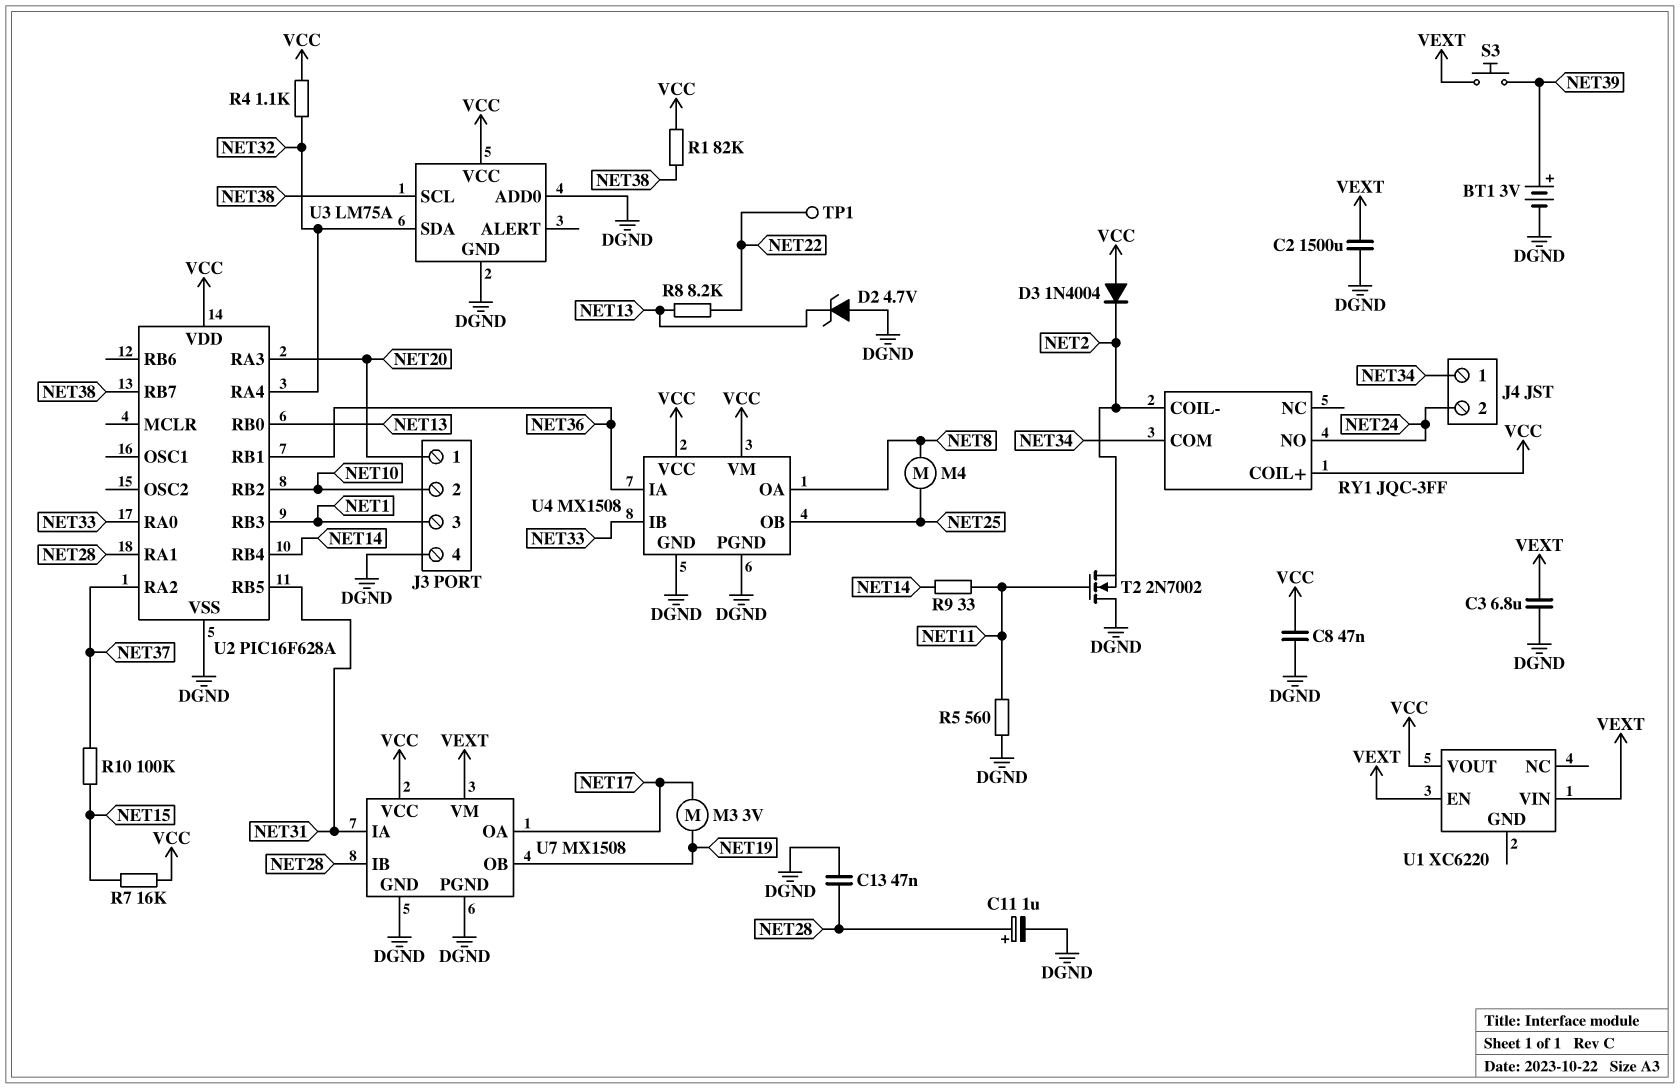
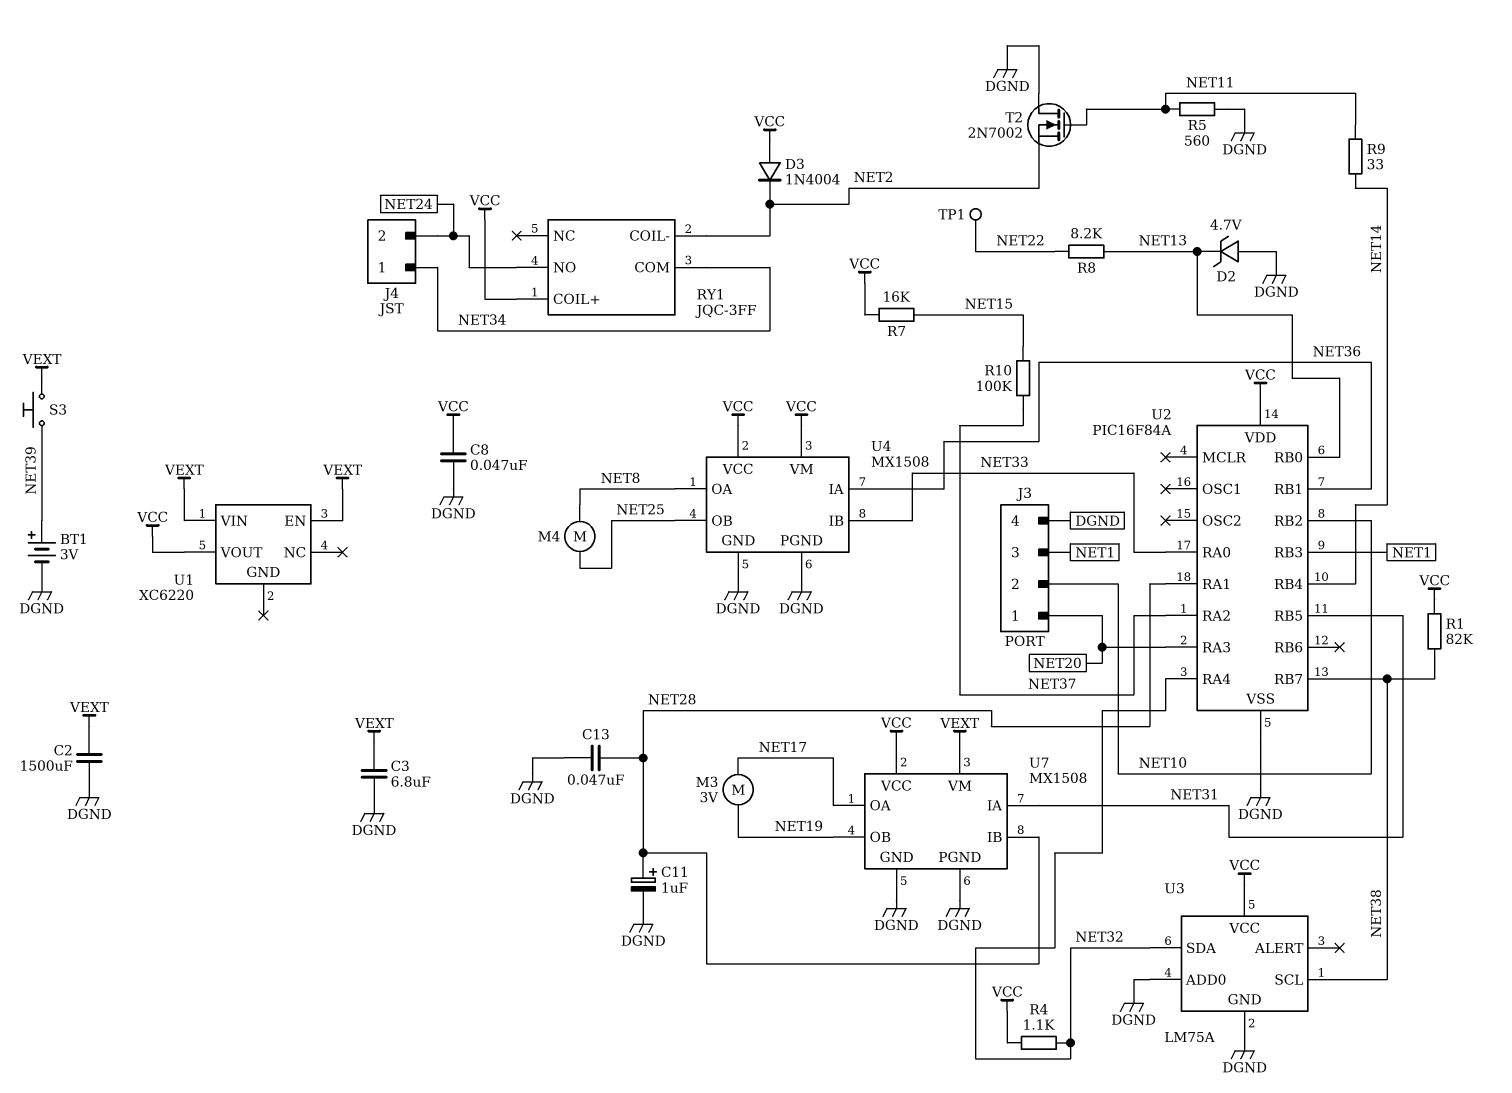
U2: PIC16F628A -> PIC16F84A

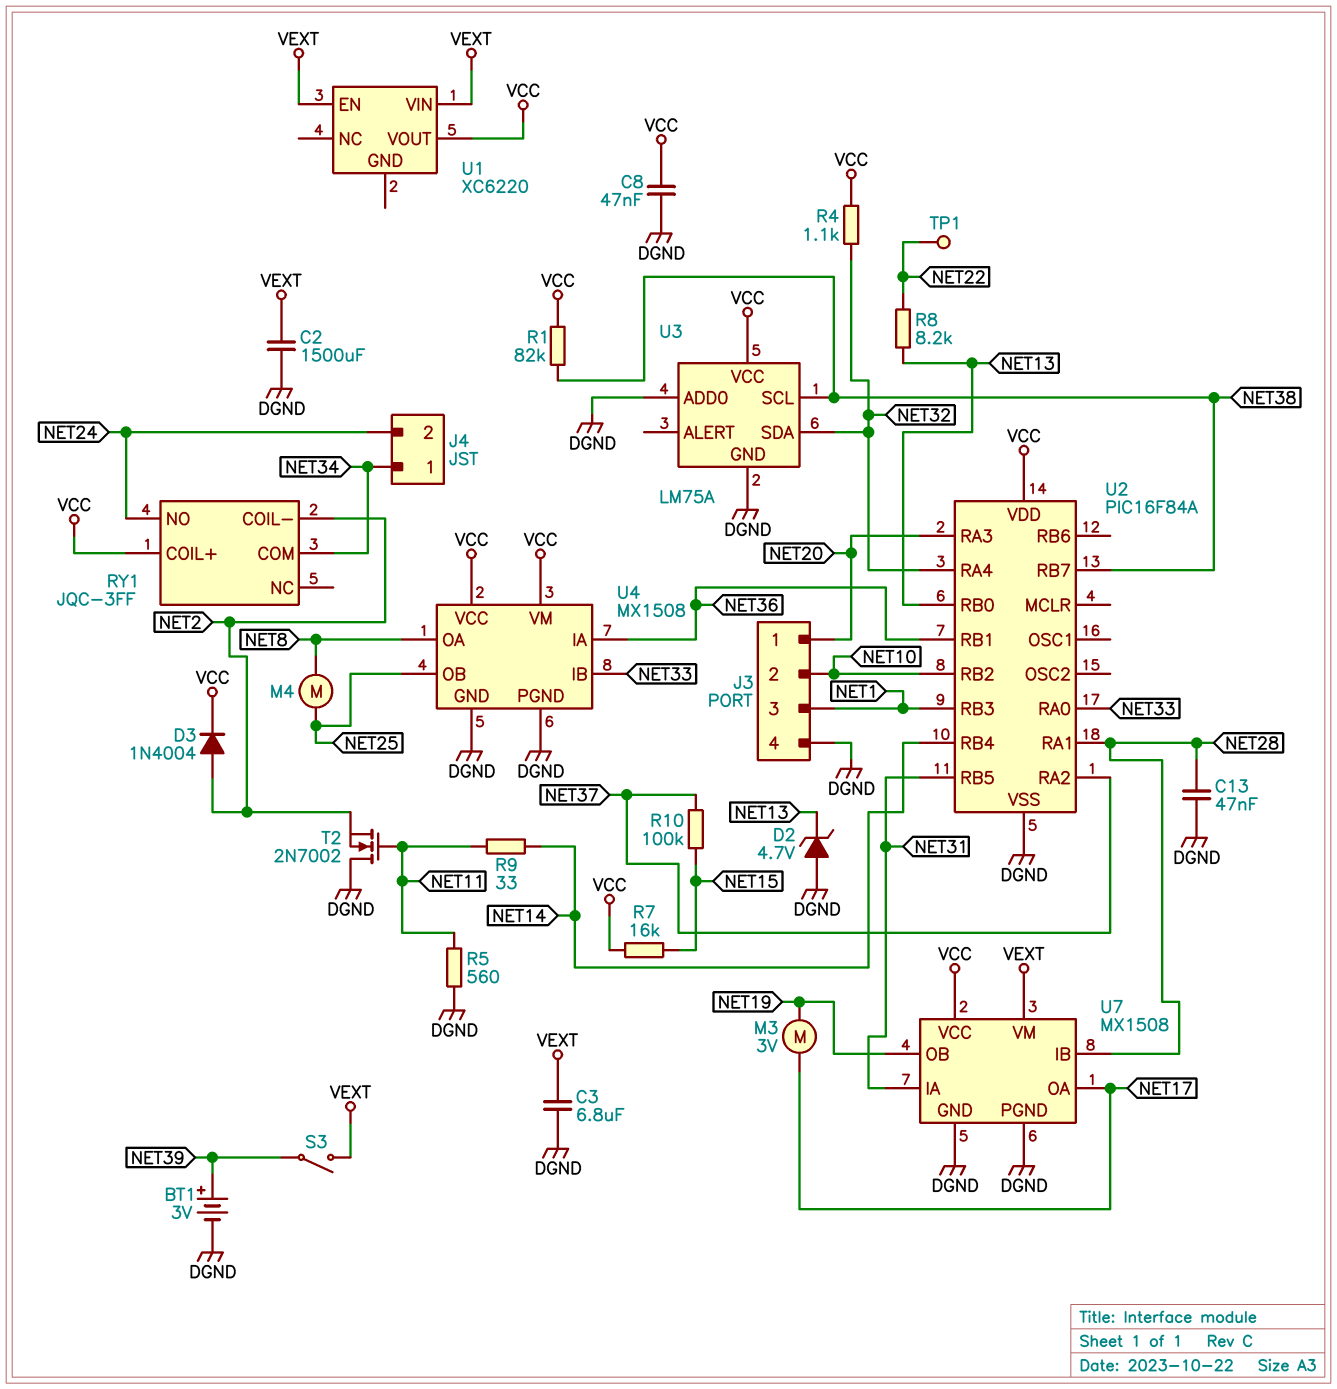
C11: 1uF (plus NET28, minus DGND) -> none
D3: diode 1N4004 (A VCC, K NET2) -> diode 1N4004 (A NET2, K VCC)
S3: button (NET39, VEXT) -> switch (NET39, VEXT)

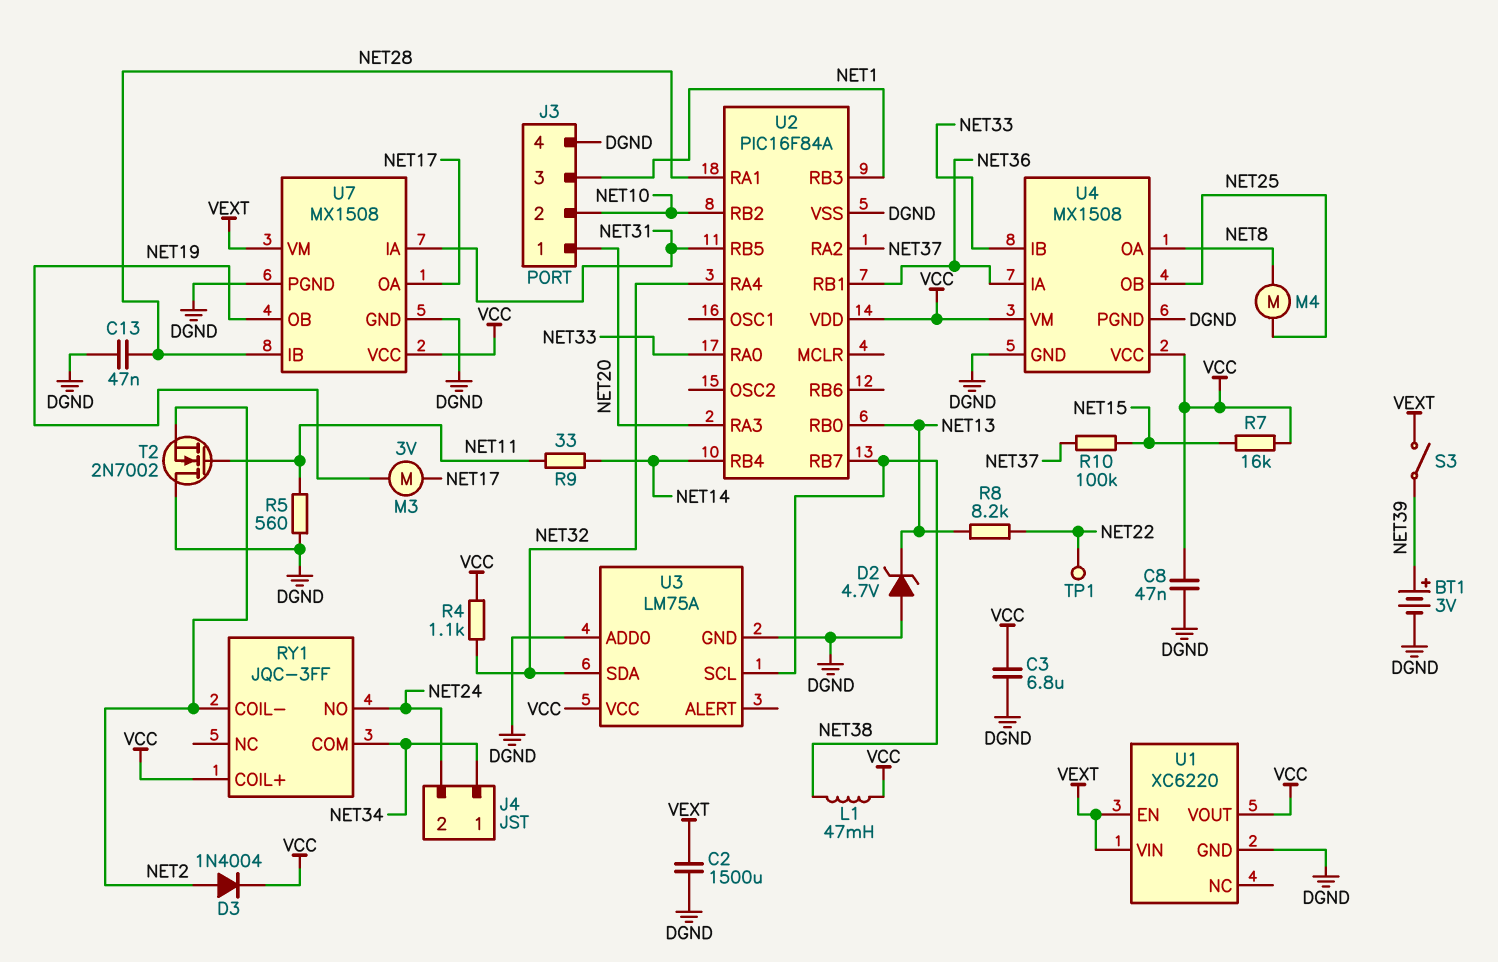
C3: 6.8uF (DGND, VEXT) -> 6.8uF (DGND, VCC)
L1: none -> 47mH (NET38, VCC)
R1: 82k (NET38, VCC) -> none
U1 pin GND: none -> DGND

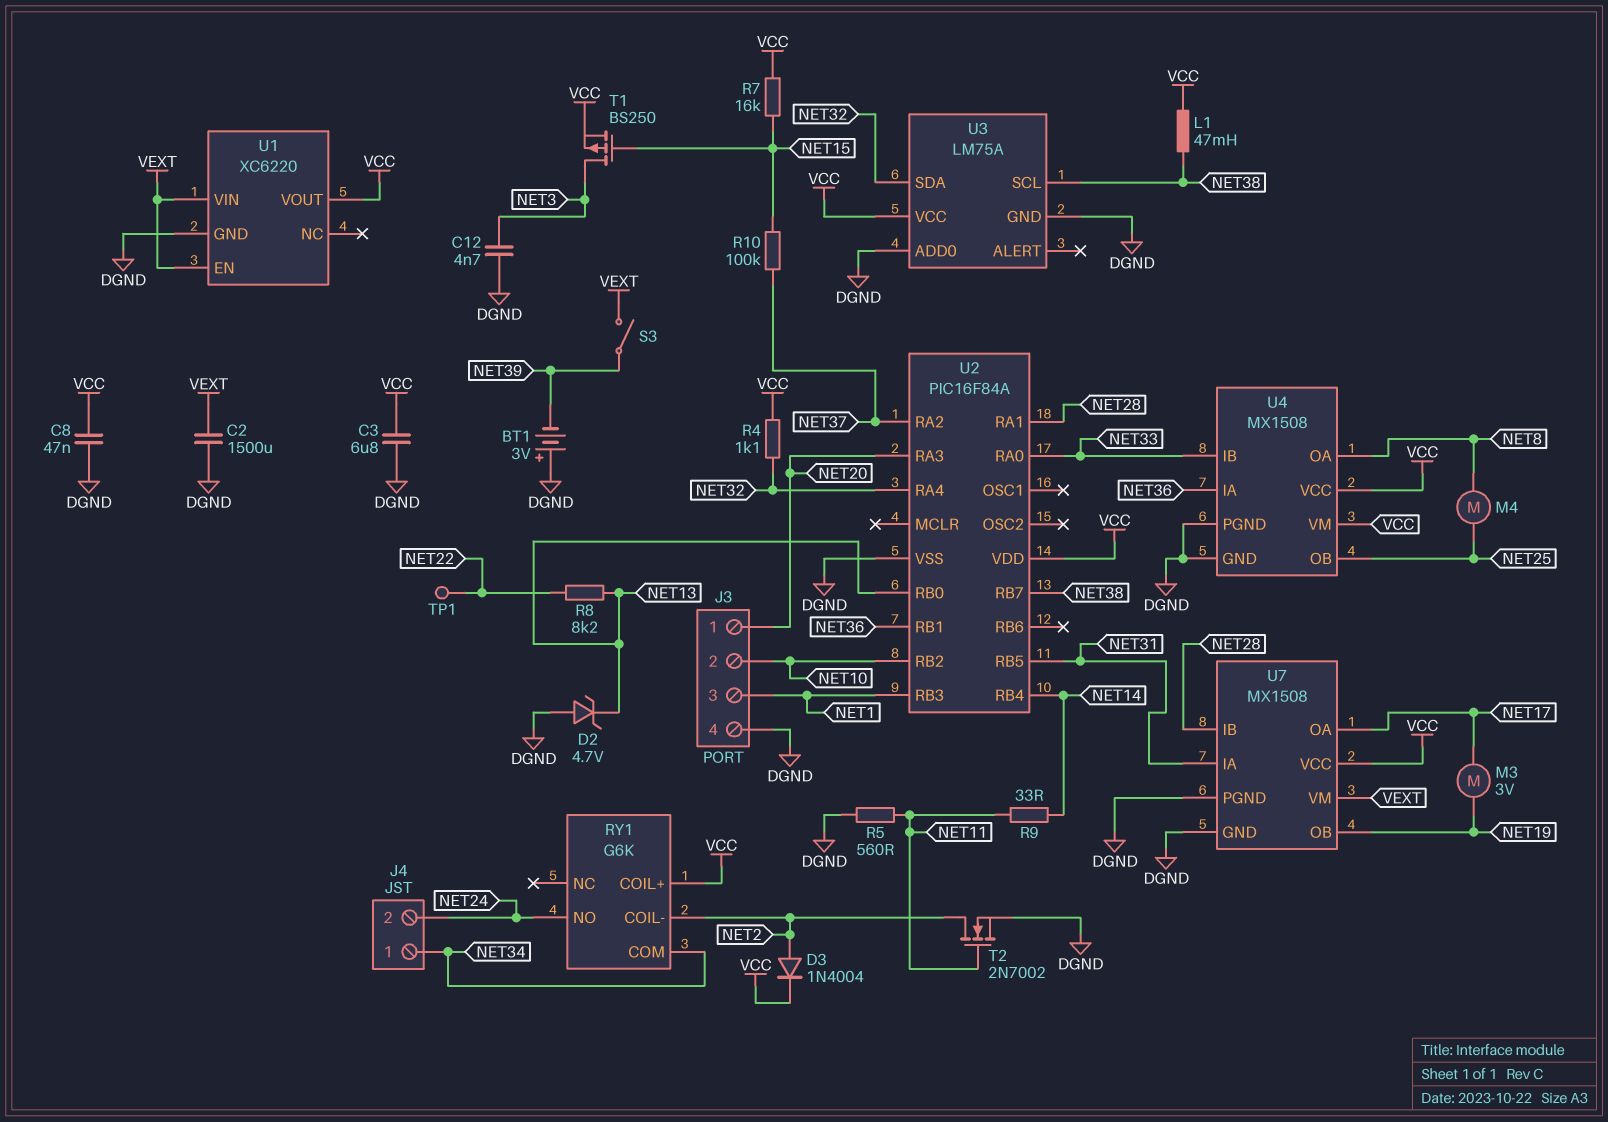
BT1: 3V (plus NET39, minus DGND) -> 3V (plus DGND, minus NET39)
C12: none -> 4.7nF (DGND, NET3)
C13: 47nF (DGND, NET28) -> none
RY1: JQC-3FF -> G6K
T1: none -> PMOS BS250 (G NET15, D NET3, S VCC)
T2: NMOS 2N7002 (G NET11, D DGND, S NET2) -> NMOS 2N7002 (G NET11, D NET2, S DGND)

